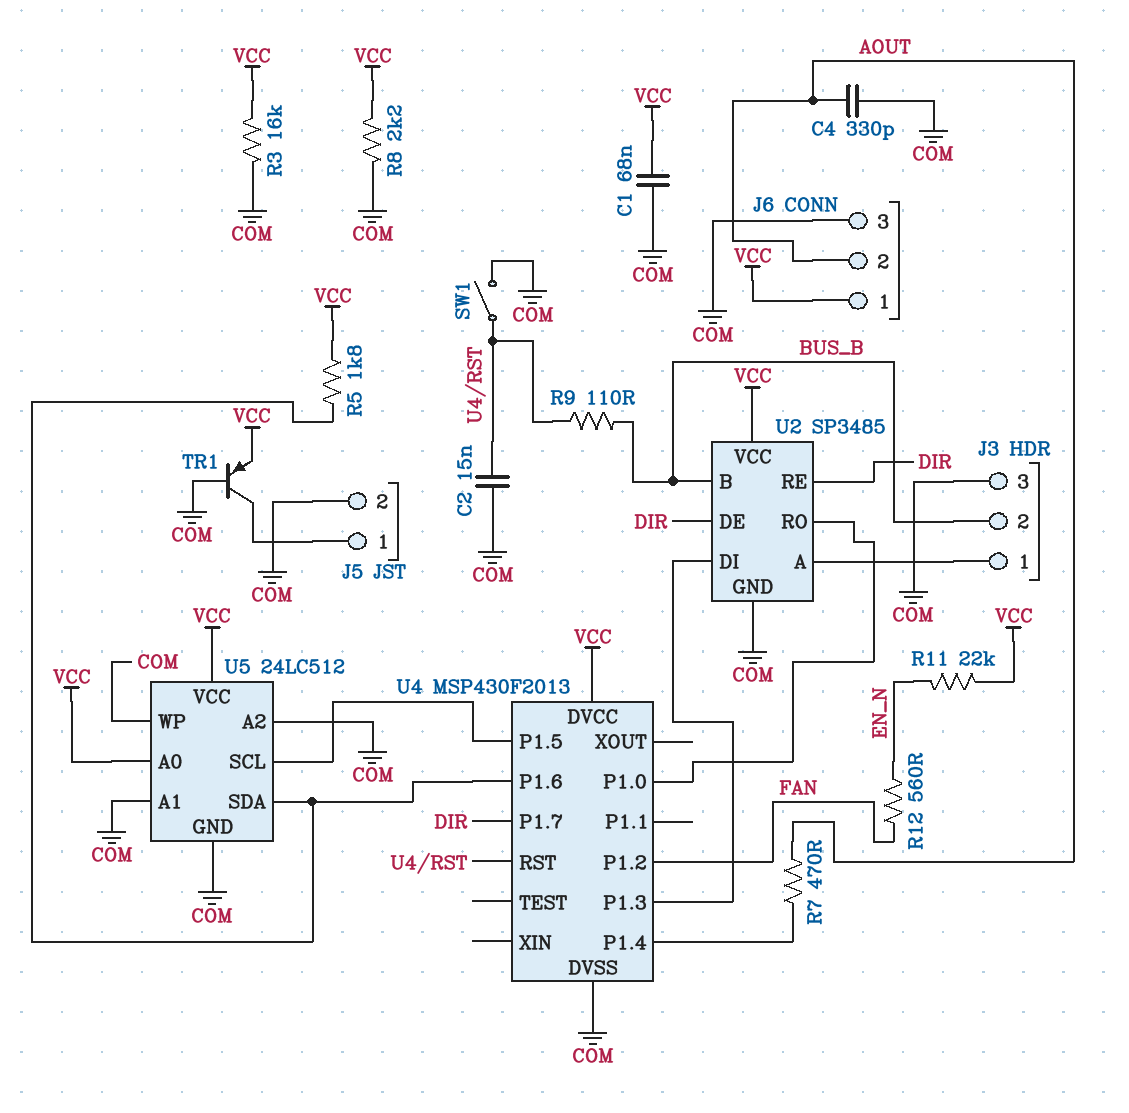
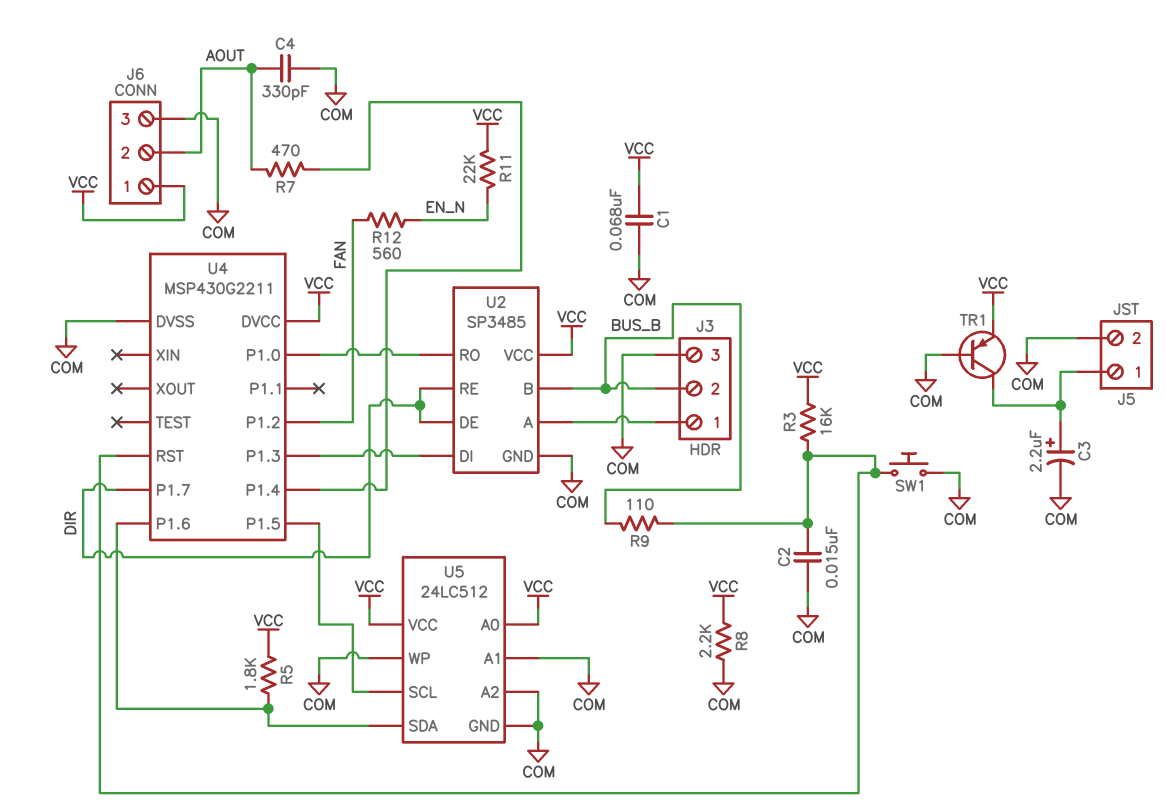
C3: none -> 2.2uF (plus J5/1, minus COM)
R3: 16k (COM, VCC) -> 16k (U4/RST, VCC)
SW1: switch (COM, U4/RST) -> button (COM, U4/RST)
U4: MSP430F2013 -> MSP430G2211

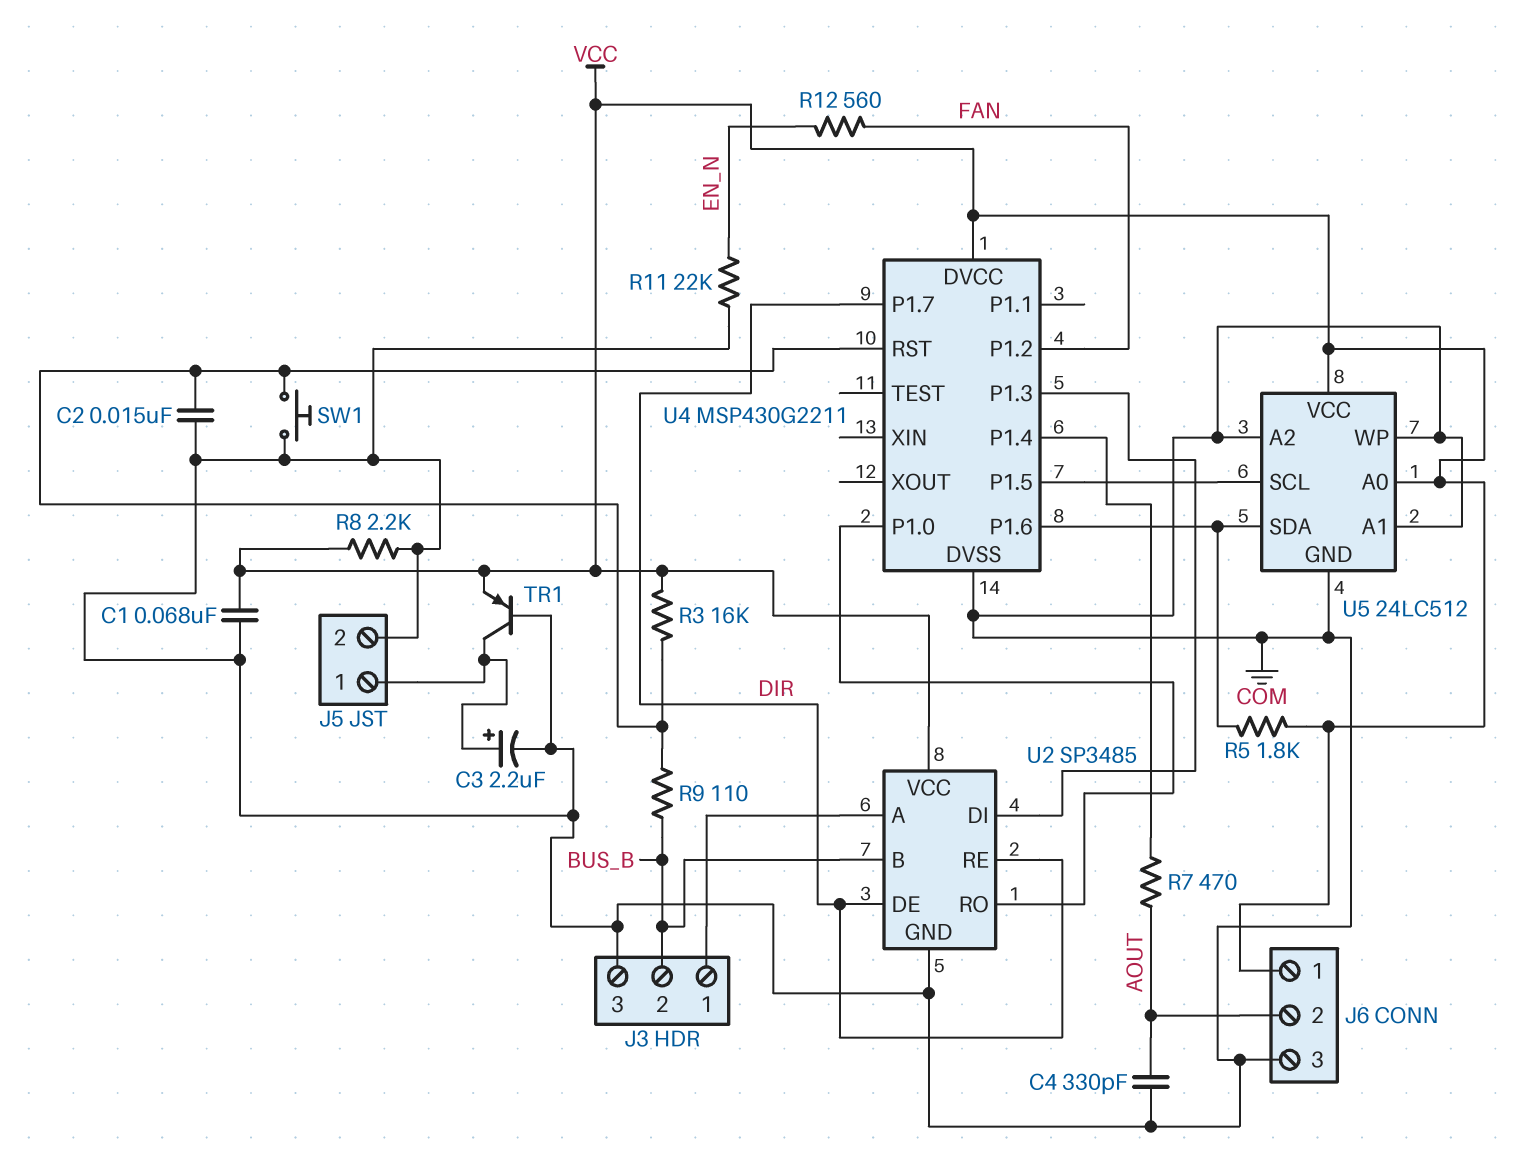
R11: 22k (EN_N, VCC) -> 22k (COM, EN_N)

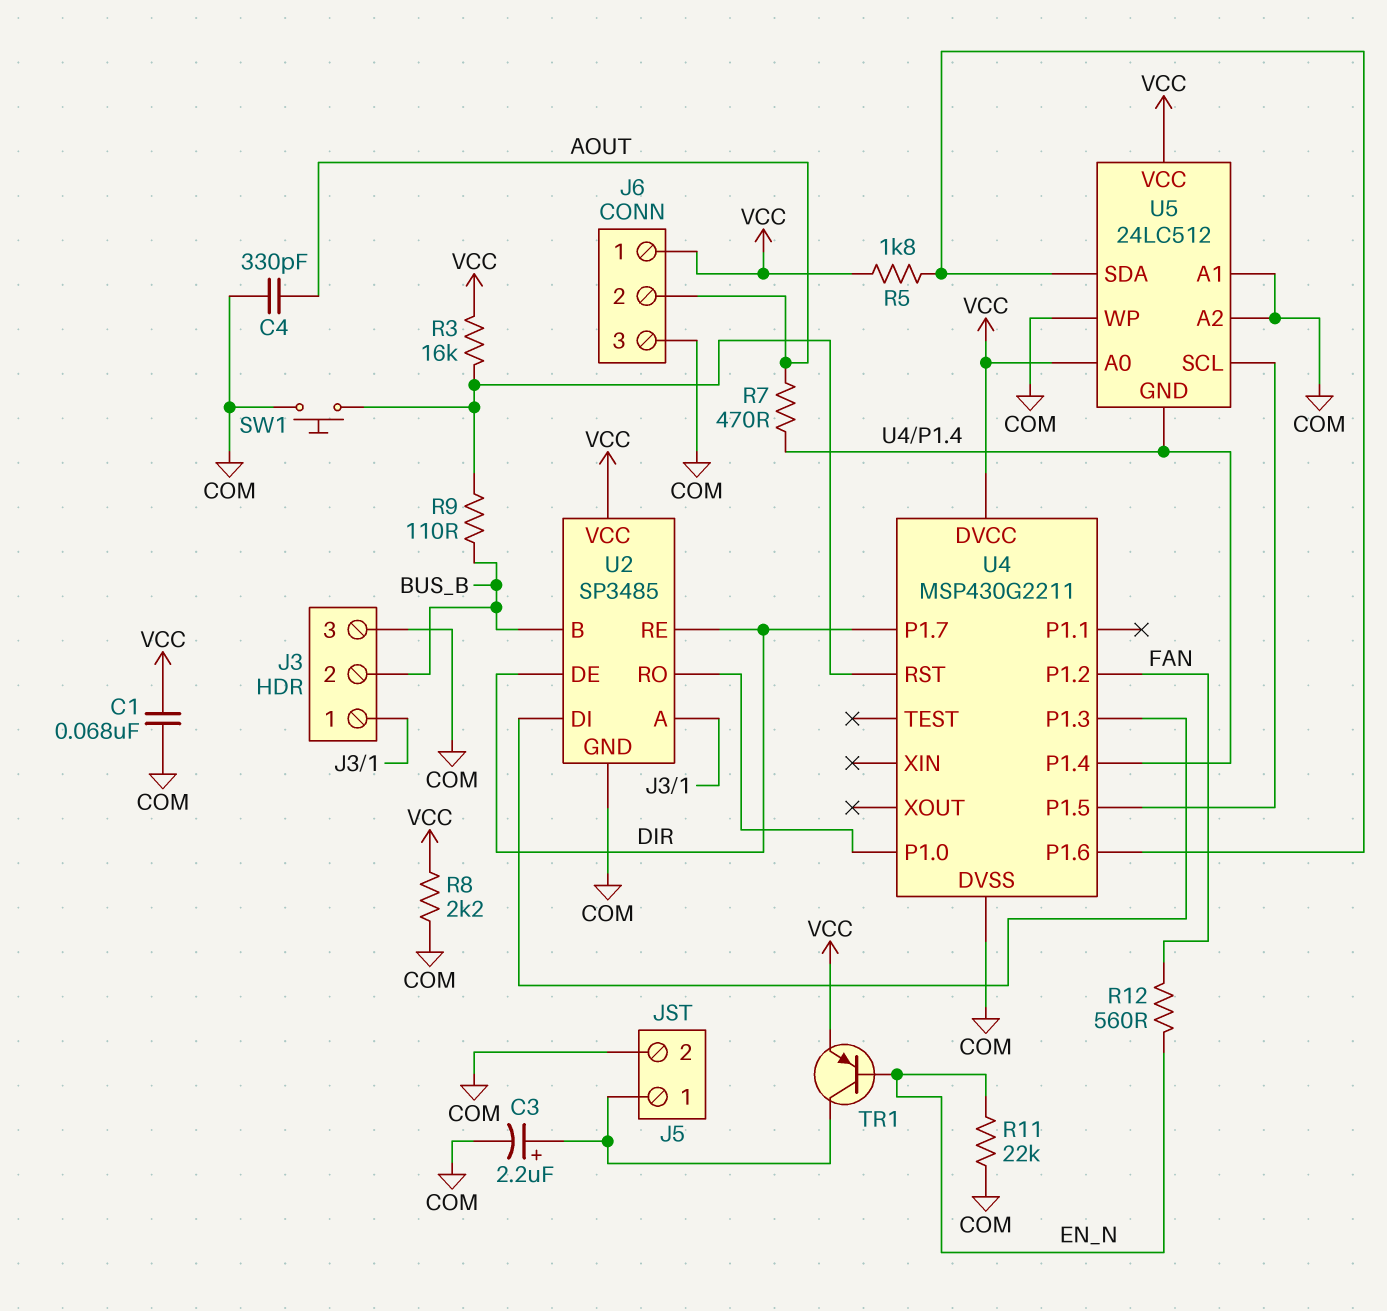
C2: 15nF (COM, U4/RST) -> none
TR1: PNP (B COM, C J5/1, E VCC) -> PNP (B EN_N, C J5/1, E VCC)
U5 pin GND: COM -> U4/P1.4

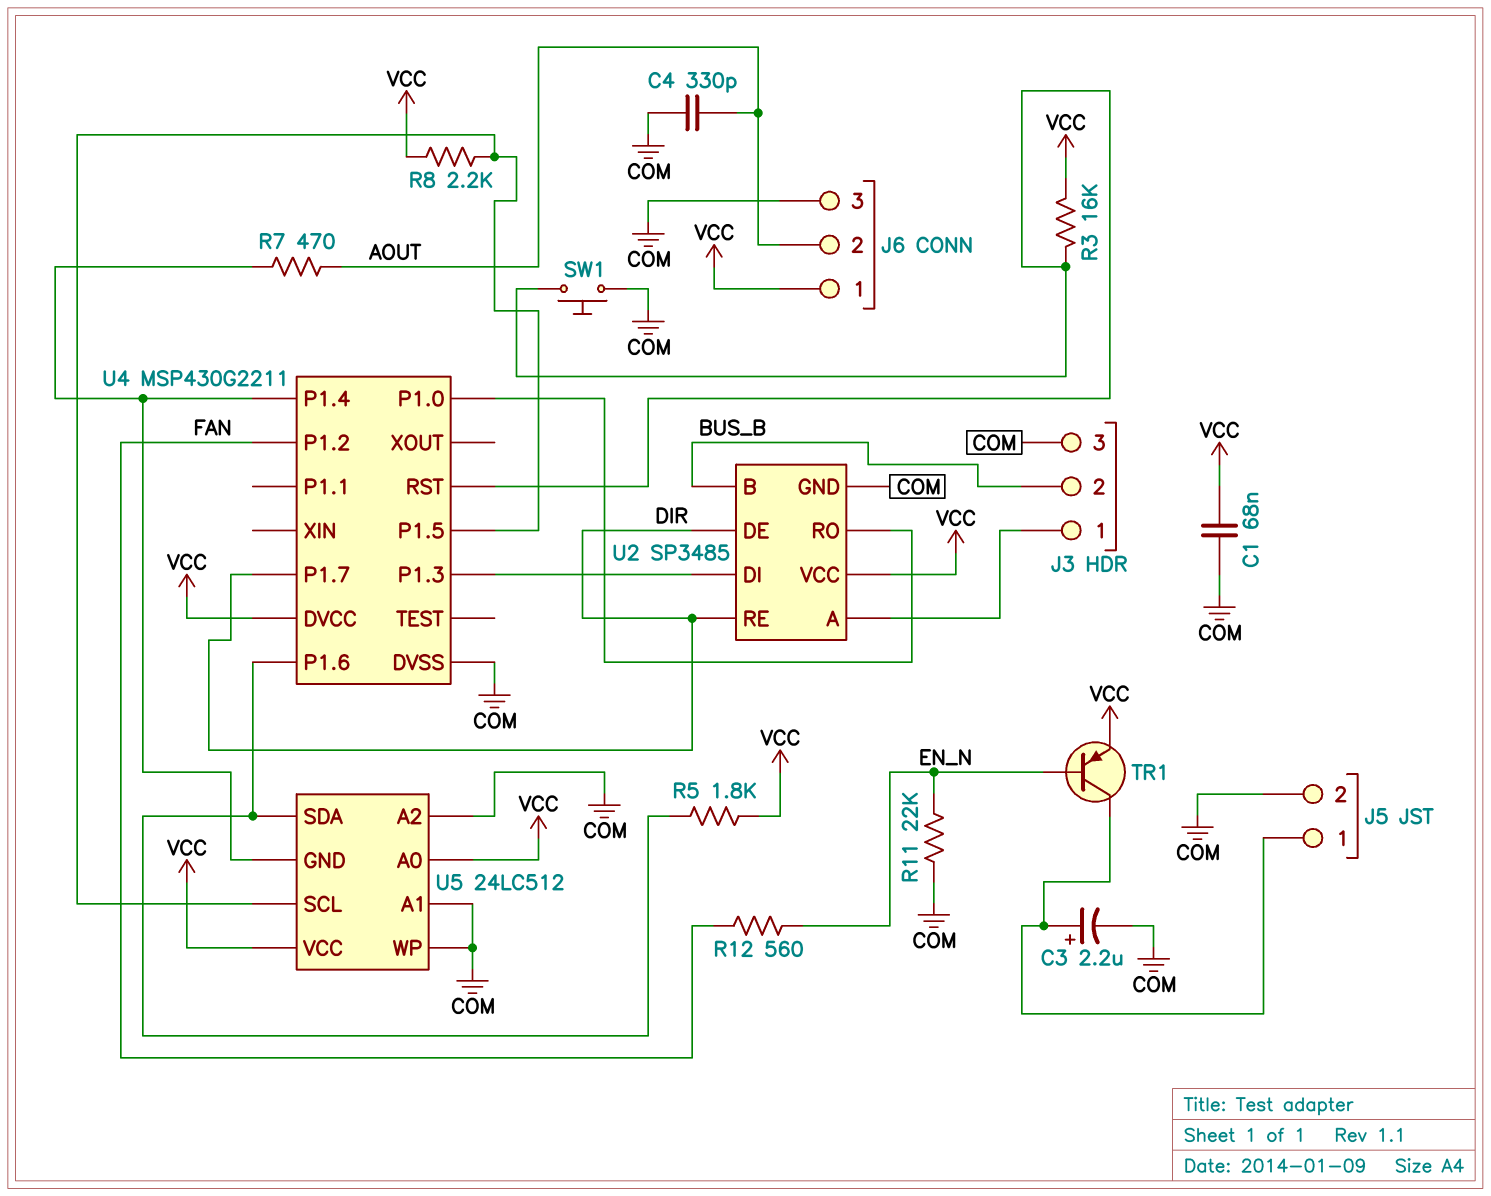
R8: 2.2k (COM, VCC) -> 2.2k (U4/P1.5, VCC)
R9: 110 (BUS_B, U4/RST) -> none

